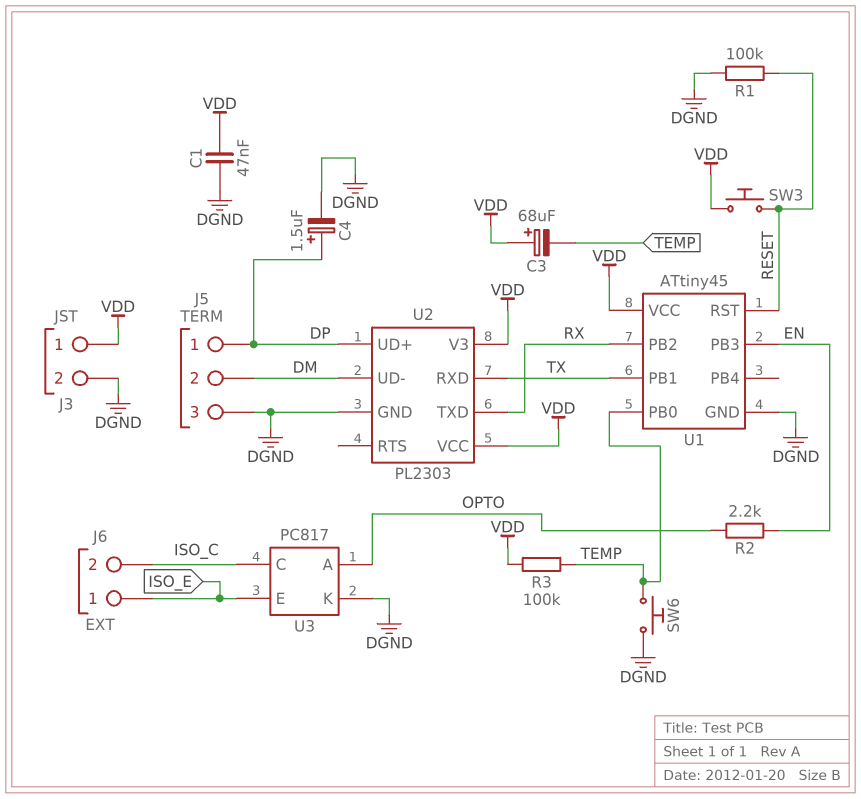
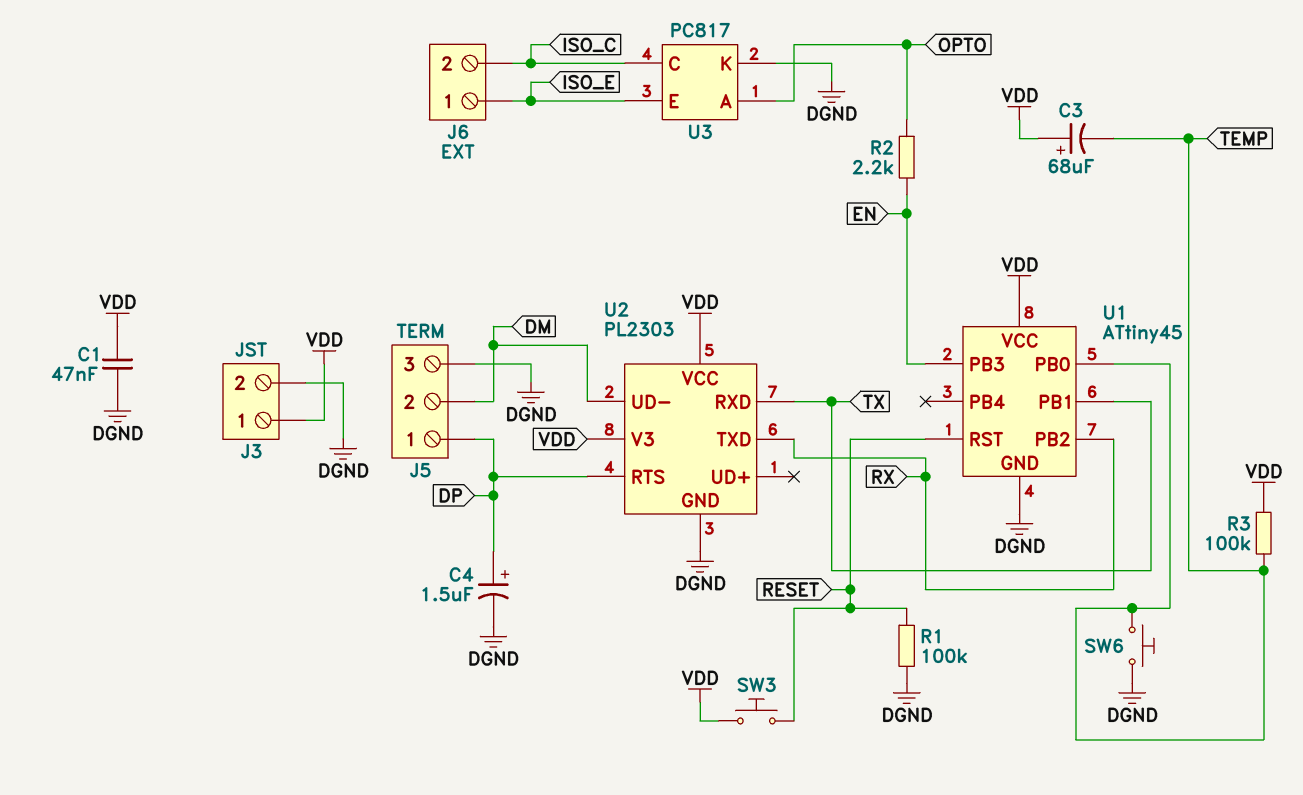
U2 pin RTS: none -> DP
U2 pin UD+: DP -> none

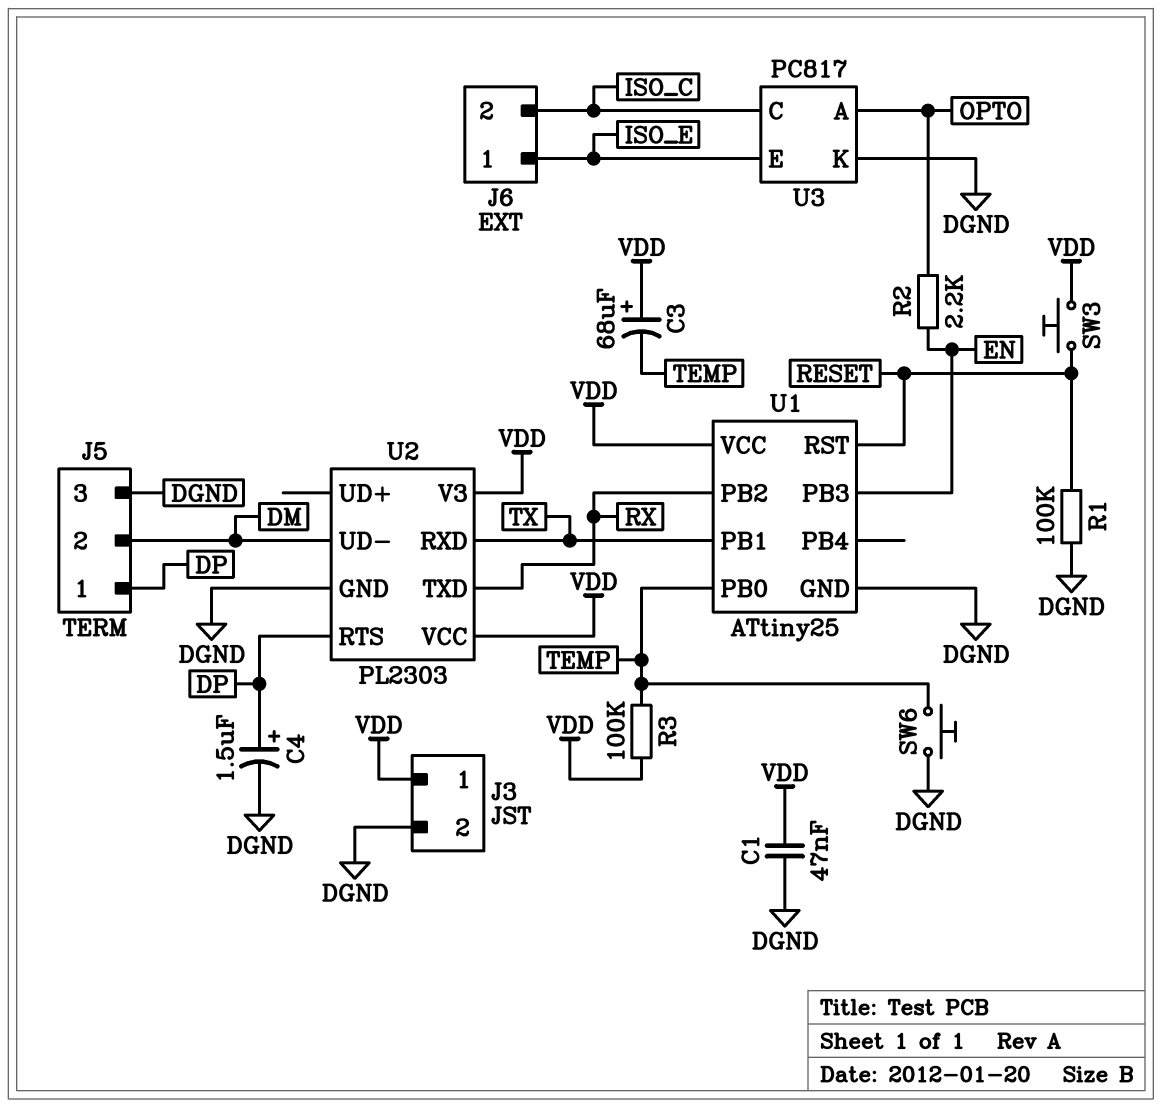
U1: ATtiny45 -> ATtiny25

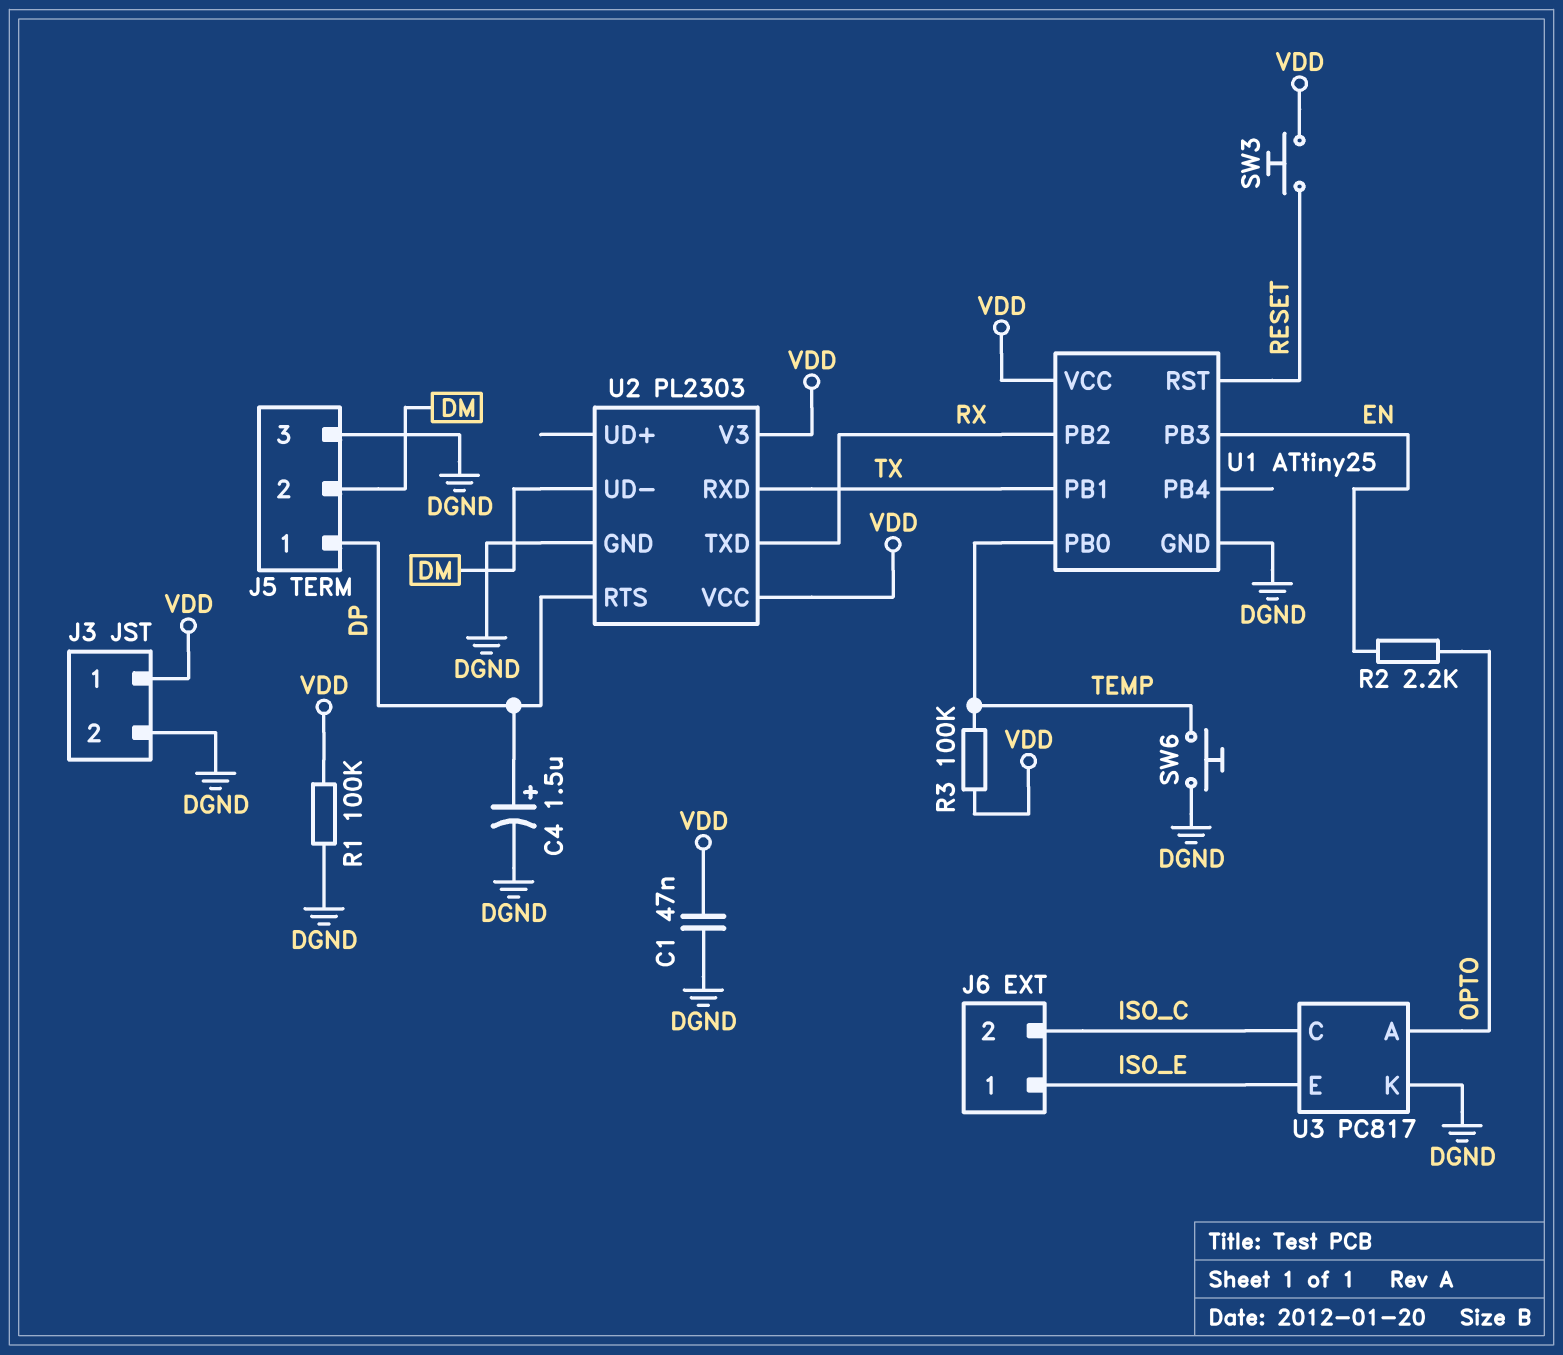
C3: 68uF (plus VDD, minus TEMP) -> none
R1: 100k (DGND, RESET) -> 100k (DGND, VDD)

